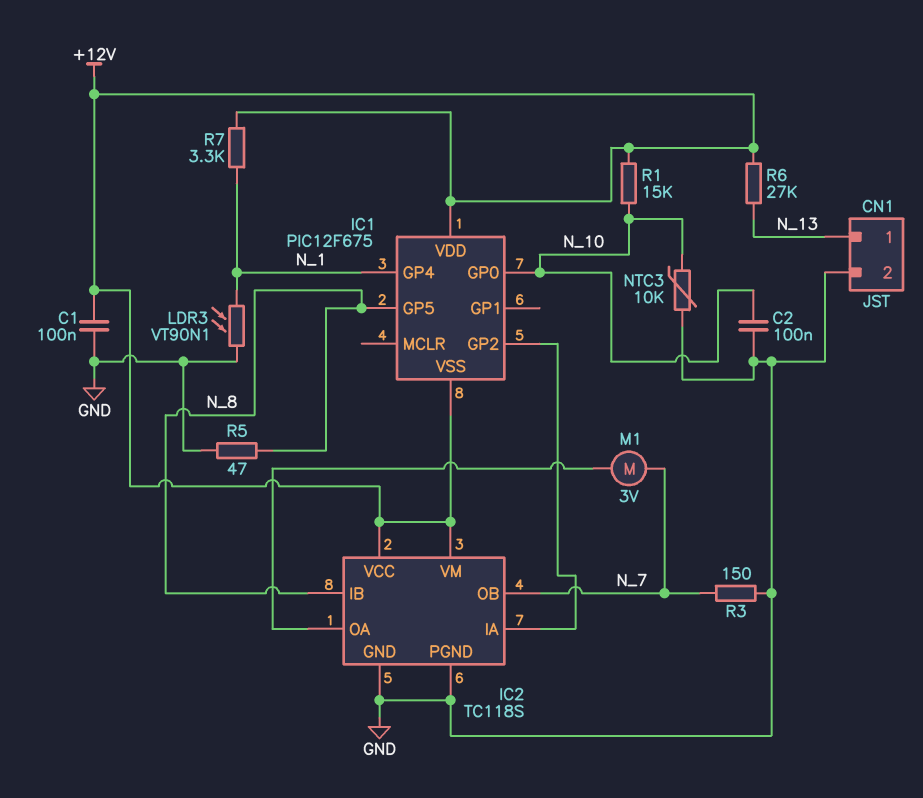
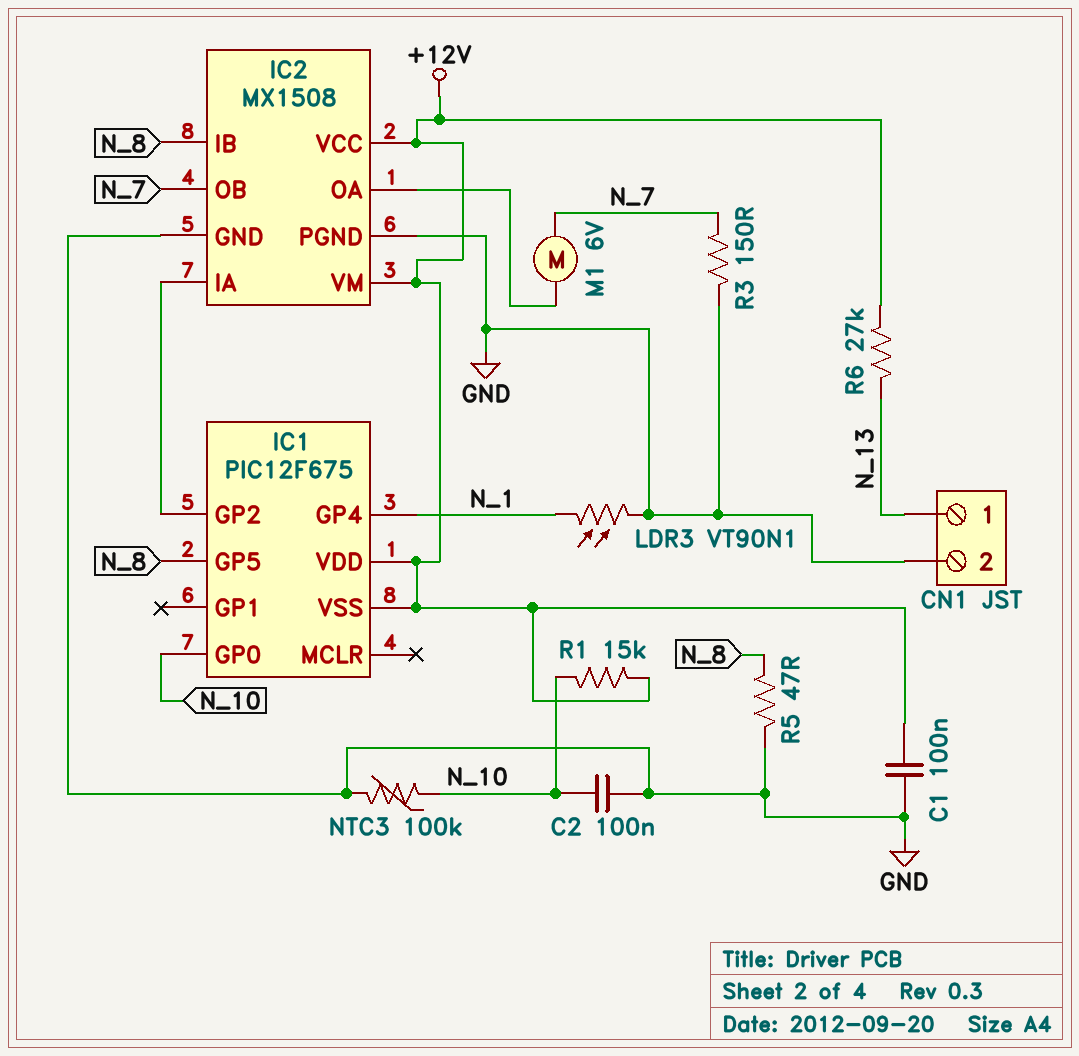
IC2: TC118S -> MX1508
M1: motor 3V (IC2/OA, N_7) -> motor 6V (IC2/OA, N_7)
NTC3: 10k (GND, N_10) -> 100k (GND, N_10)
R7: 3.3k (+12V, N_1) -> none

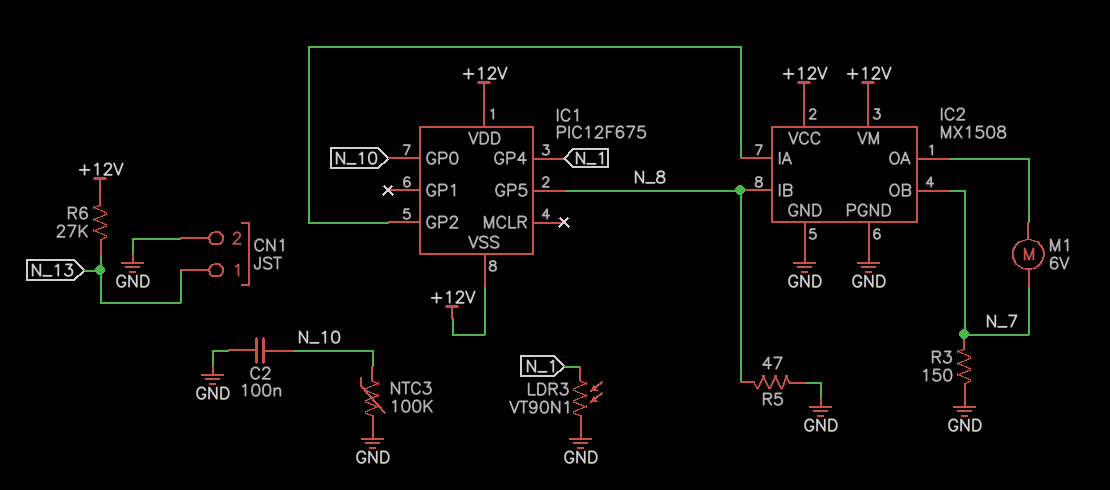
C1: 100nF (+12V, GND) -> none
R1: 15k (+12V, N_10) -> none

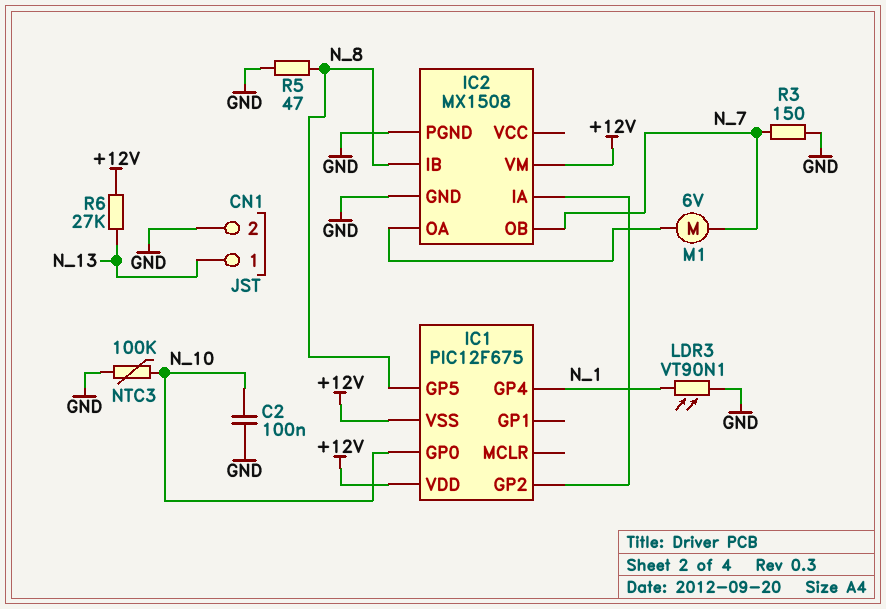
IC2 pin VCC: +12V -> none

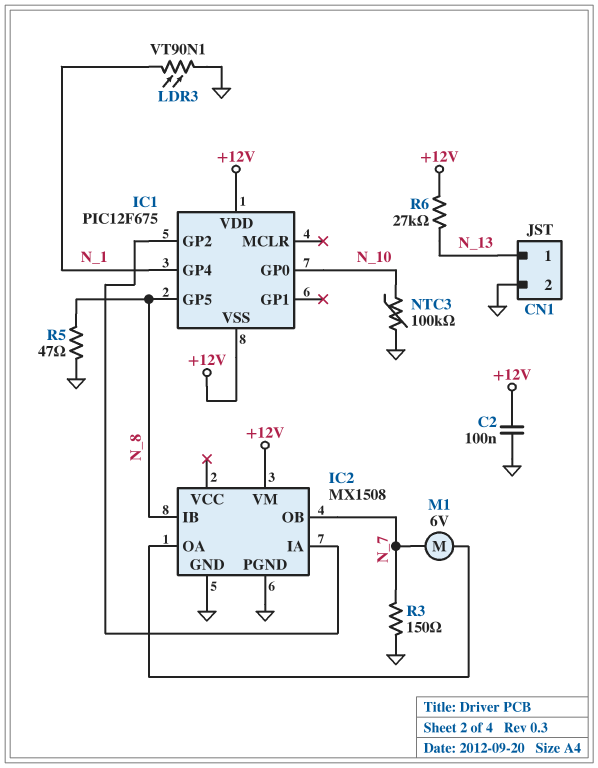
C2: 100nF (GND, N_10) -> 100nF (+12V, GND)

